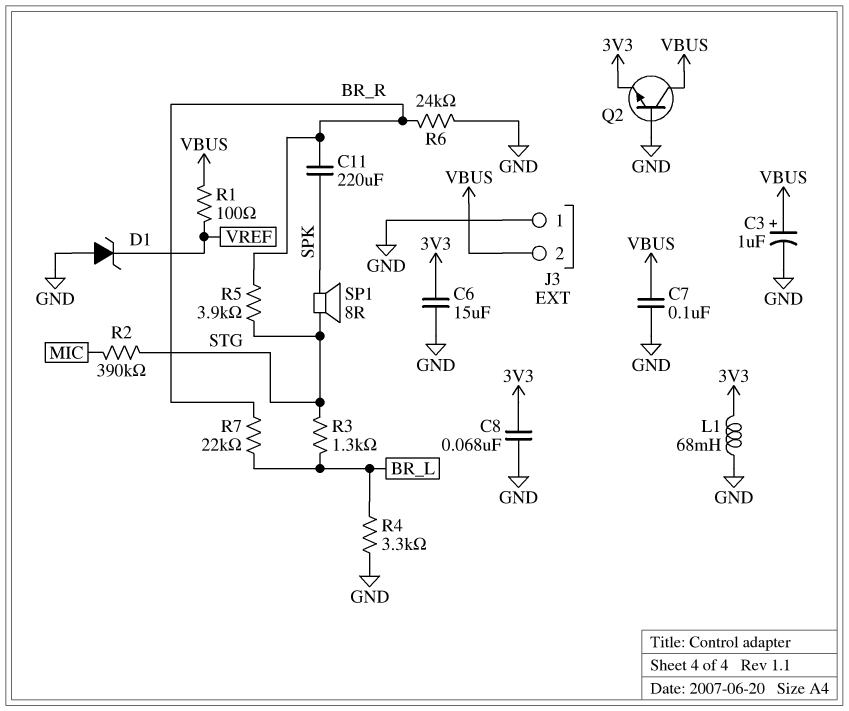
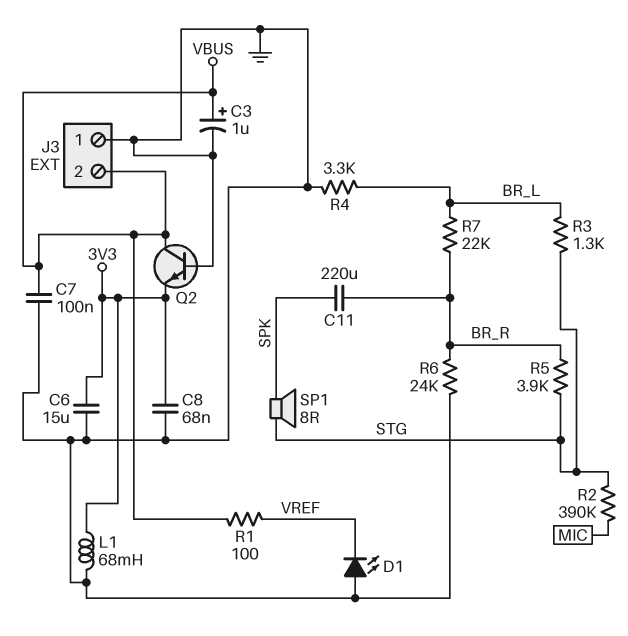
D1: zener (A GND, K VREF) -> LED (A GND, K VREF)

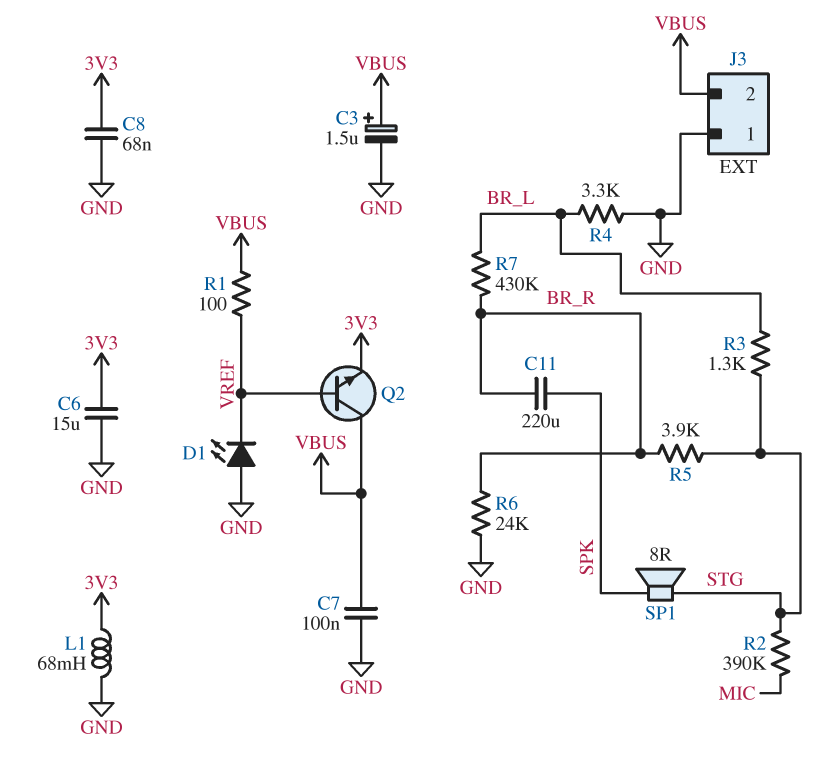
C3: 1uF (plus VBUS, minus GND) -> 1.5uF (plus VBUS, minus GND)
Q2: NPN (B GND, C VBUS, E 3V3) -> NPN (B VREF, C VBUS, E 3V3)
R7: 22k (BR_L, BR_R) -> 430k (BR_L, BR_R)

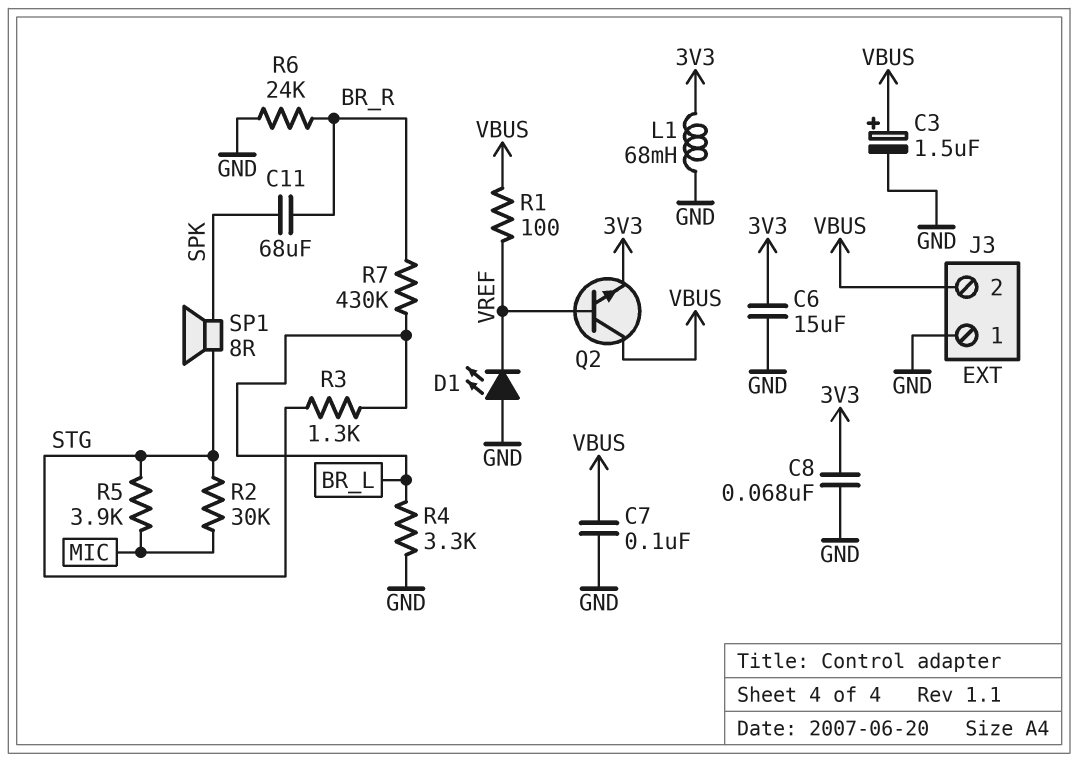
C11: 220uF (BR_R, SPK) -> 68uF (BR_R, SPK)
R2: 390k (MIC, STG) -> 30k (MIC, STG)
R5: 3.9k (BR_R, STG) -> 3.9k (MIC, STG)

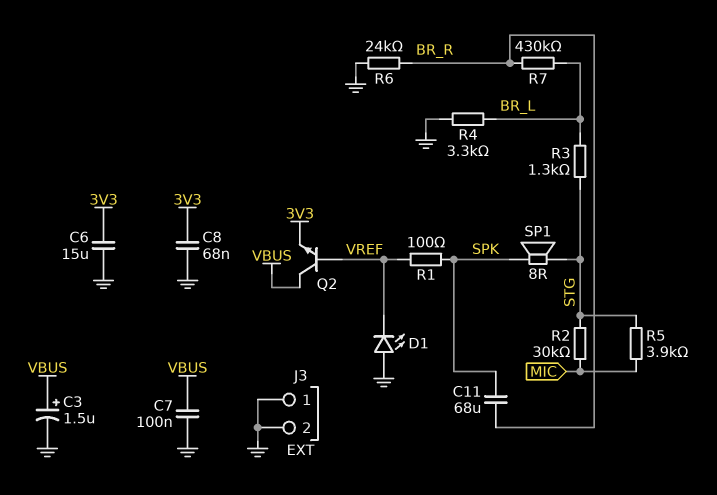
J3 pin 2: VBUS -> GND
L1: 68mH (3V3, GND) -> none
R1: 100 (VBUS, VREF) -> 100 (SPK, VREF)

